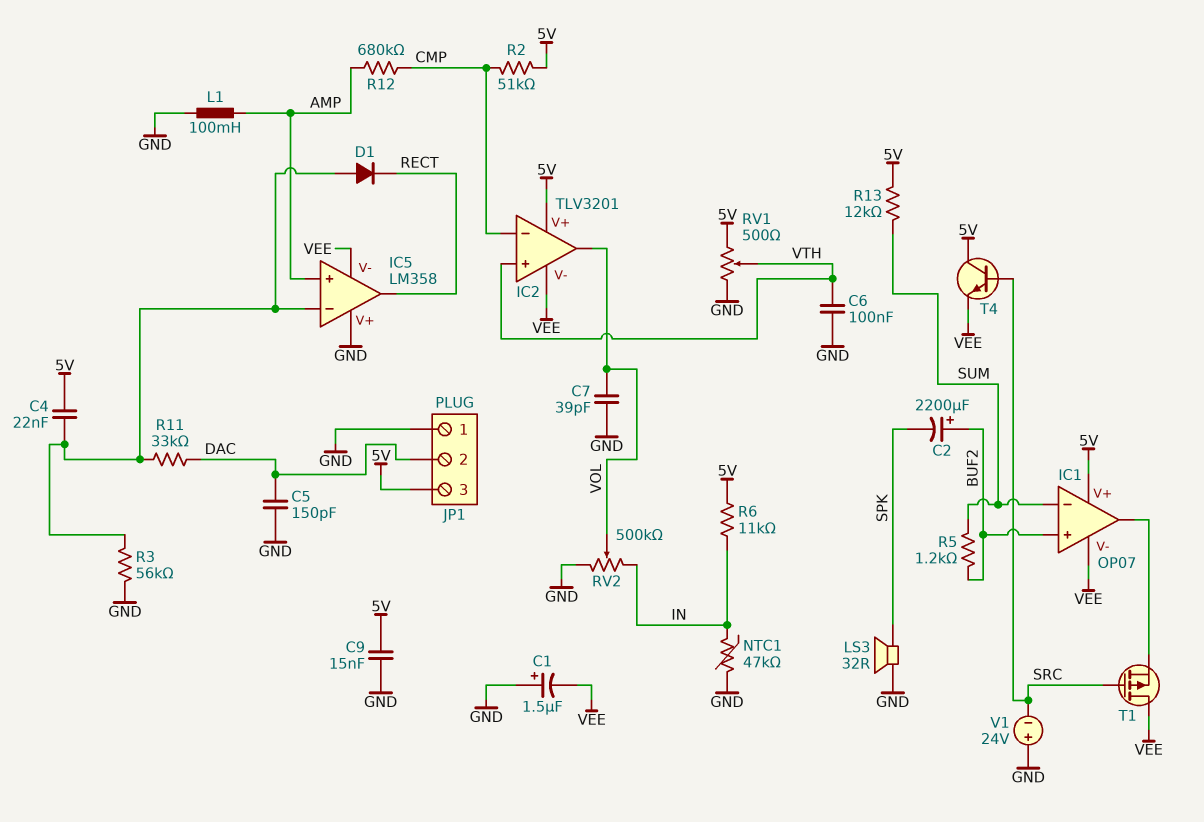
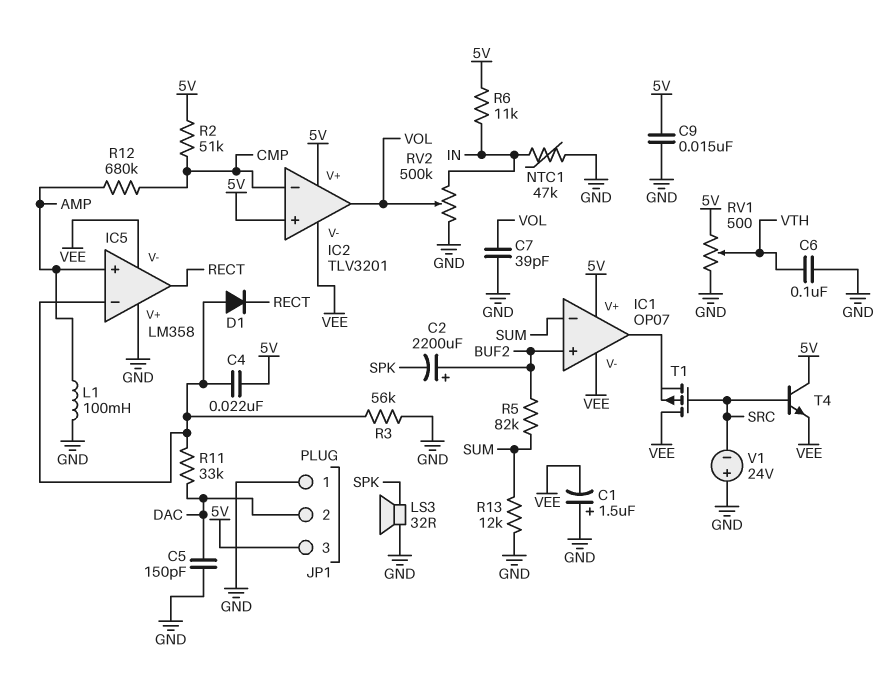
IC2 pin in+: VTH -> 5V
R5: 1.2k (BUF2, SUM) -> 82k (BUF2, SUM)
R13: 12k (5V, SUM) -> 12k (GND, SUM)

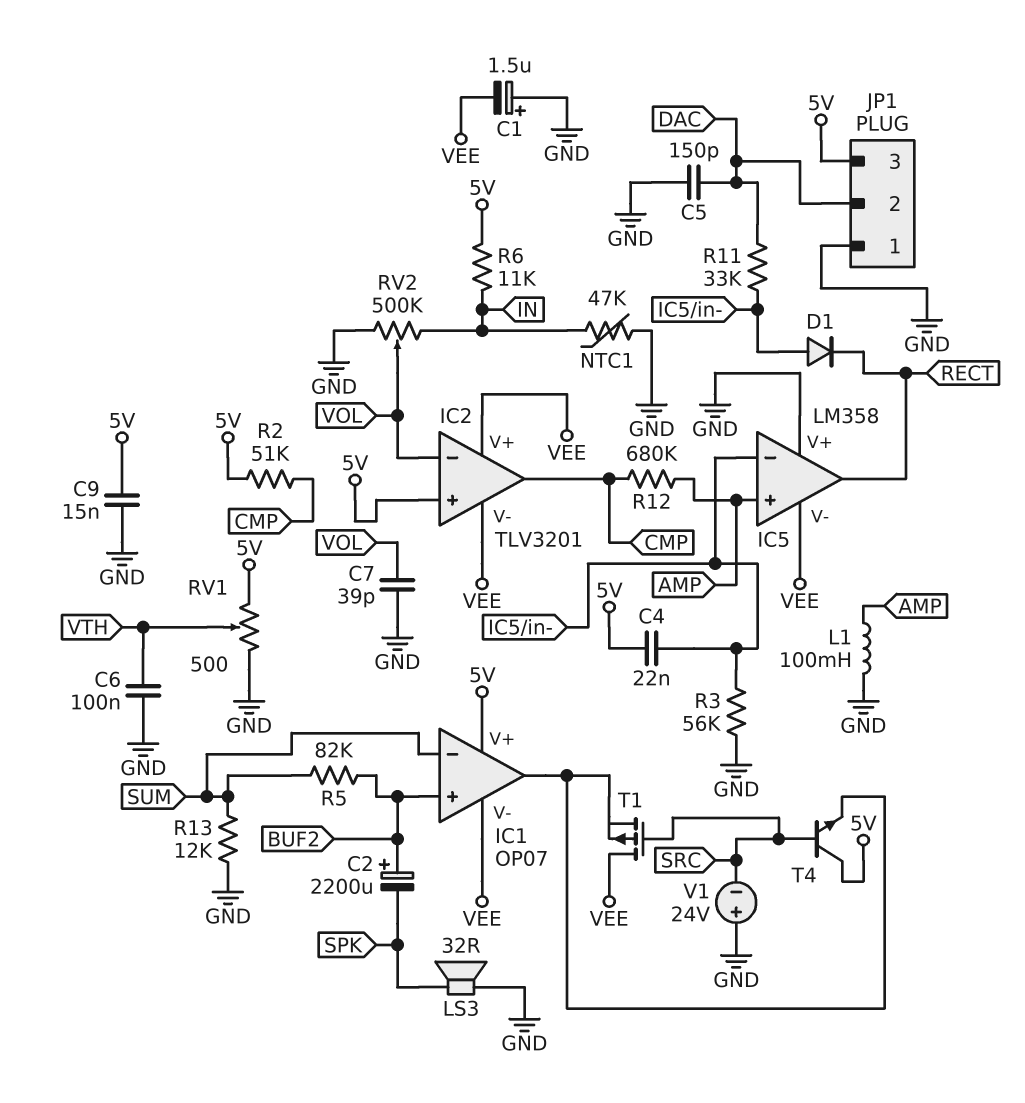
IC2 pin V+: 5V -> VEE
IC2 pin in-: CMP -> VOL
IC2 pin out: VOL -> CMP
T4: NPN (B SRC, C 5V, E VEE) -> NPN (B SRC, C 5V, E IC1/out)

